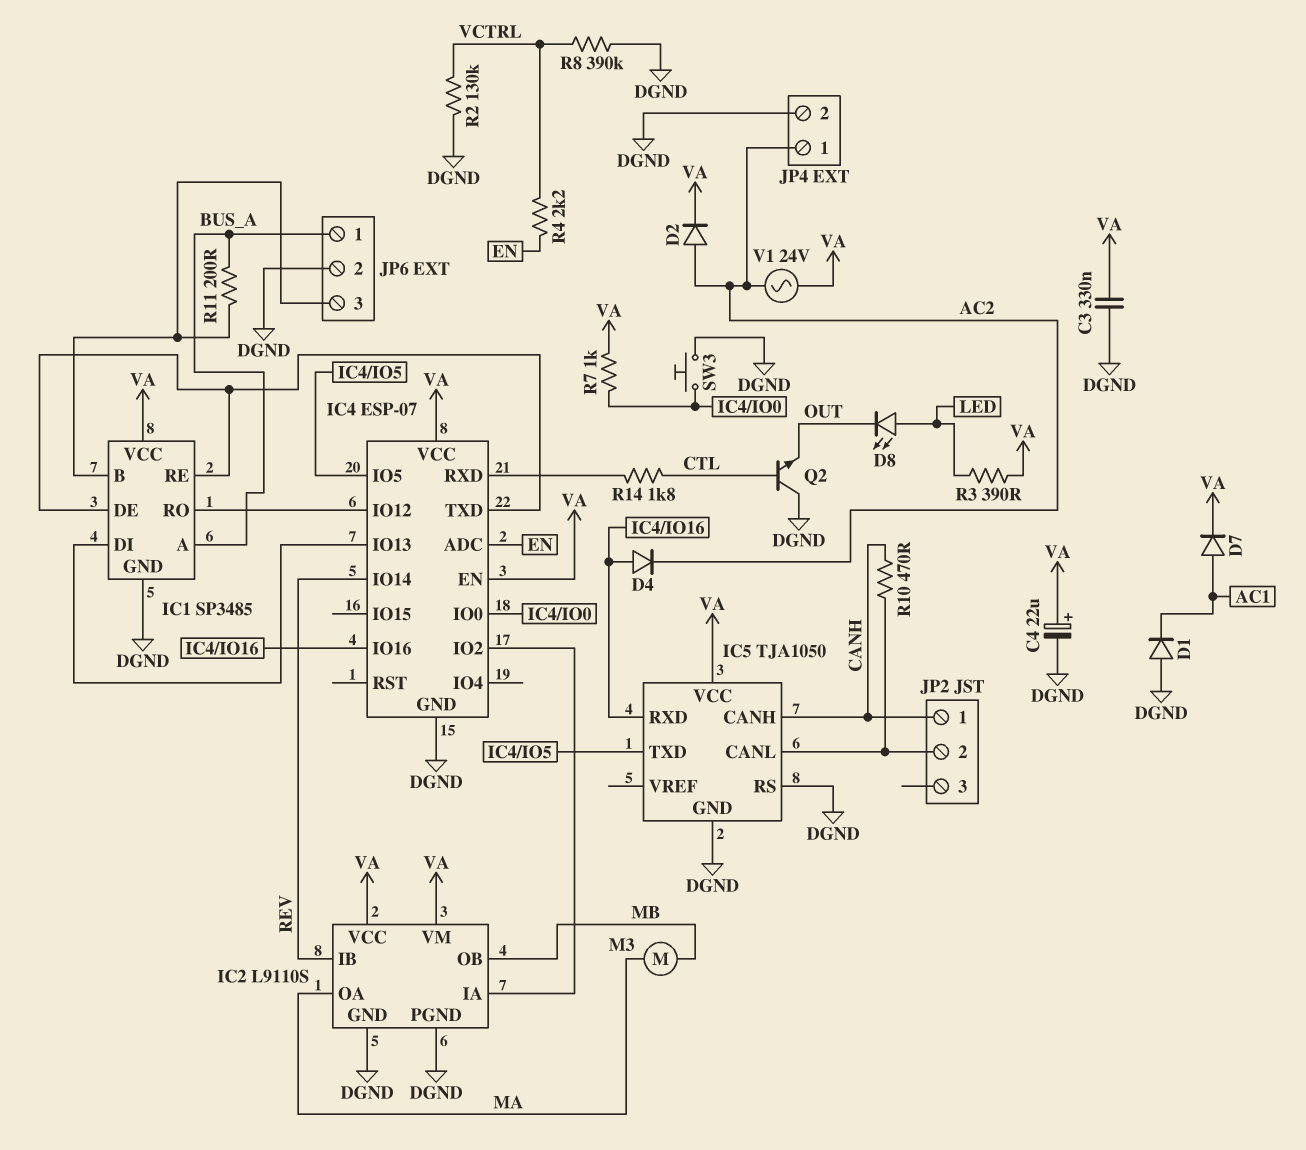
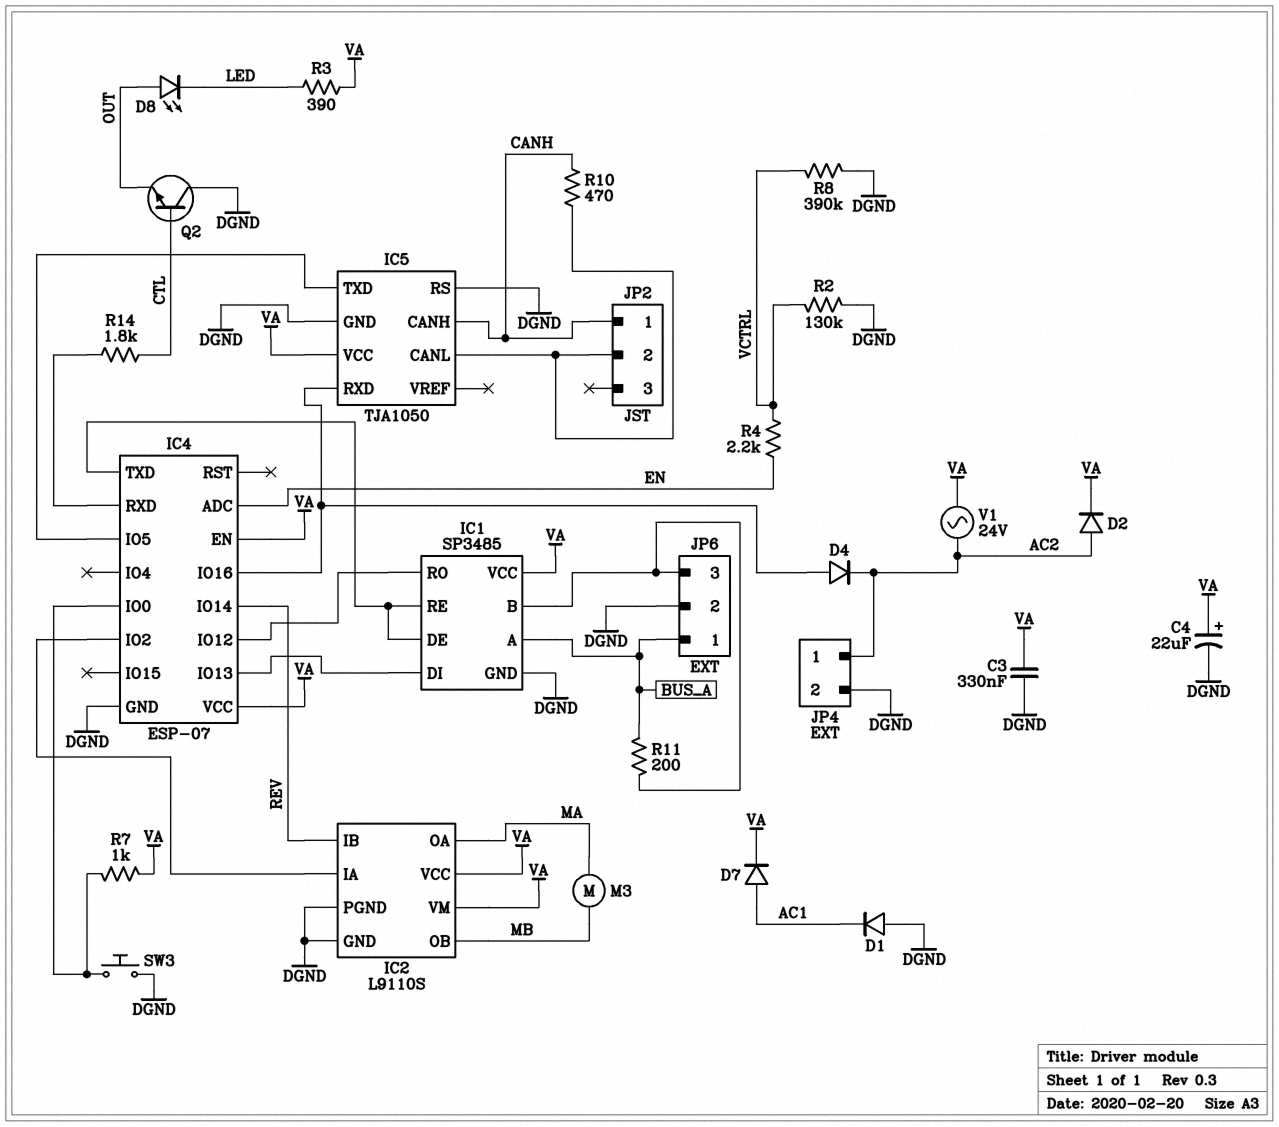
D8: LED (A LED, K OUT) -> LED (A OUT, K LED)

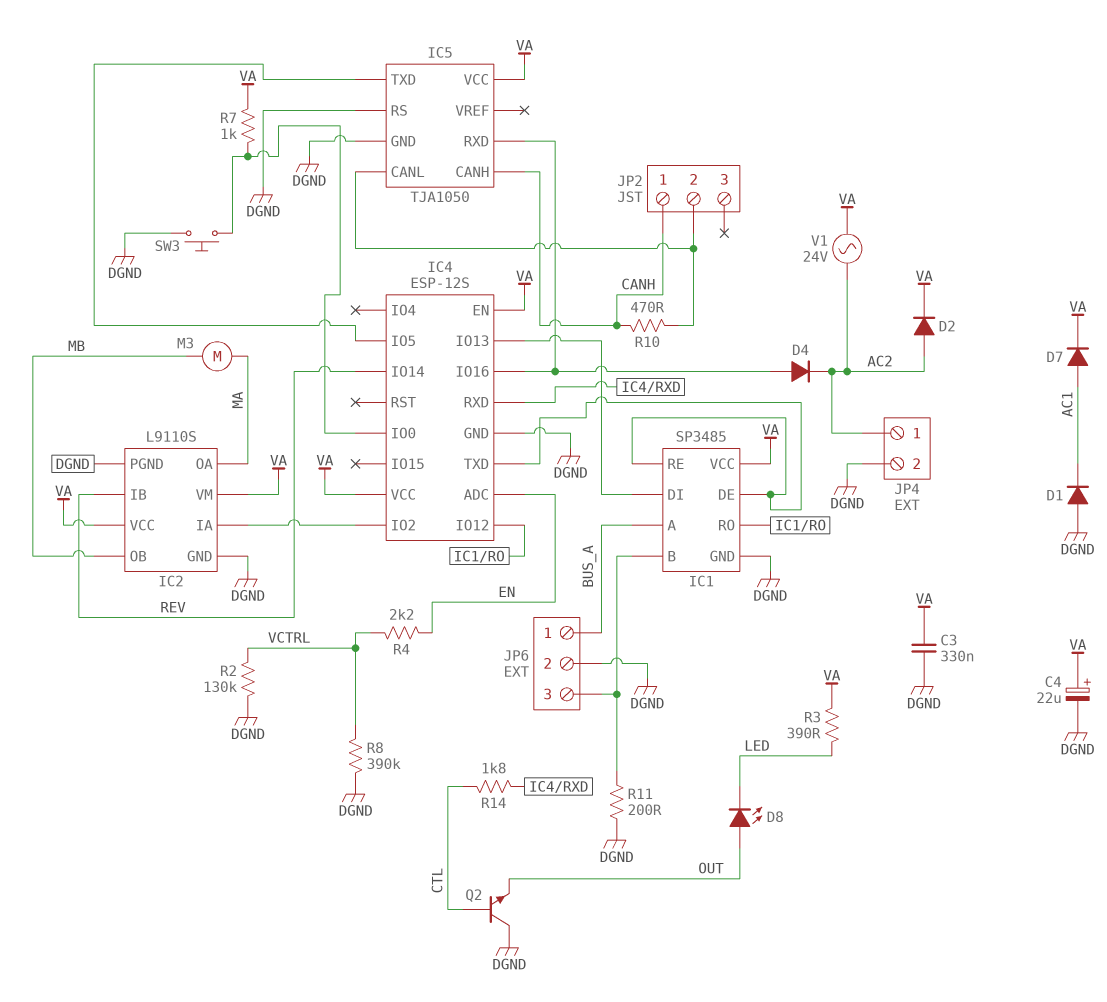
IC4: ESP-07 -> ESP-12S
R11: 200 (BUS_A, IC1/B) -> 200 (DGND, IC1/B)

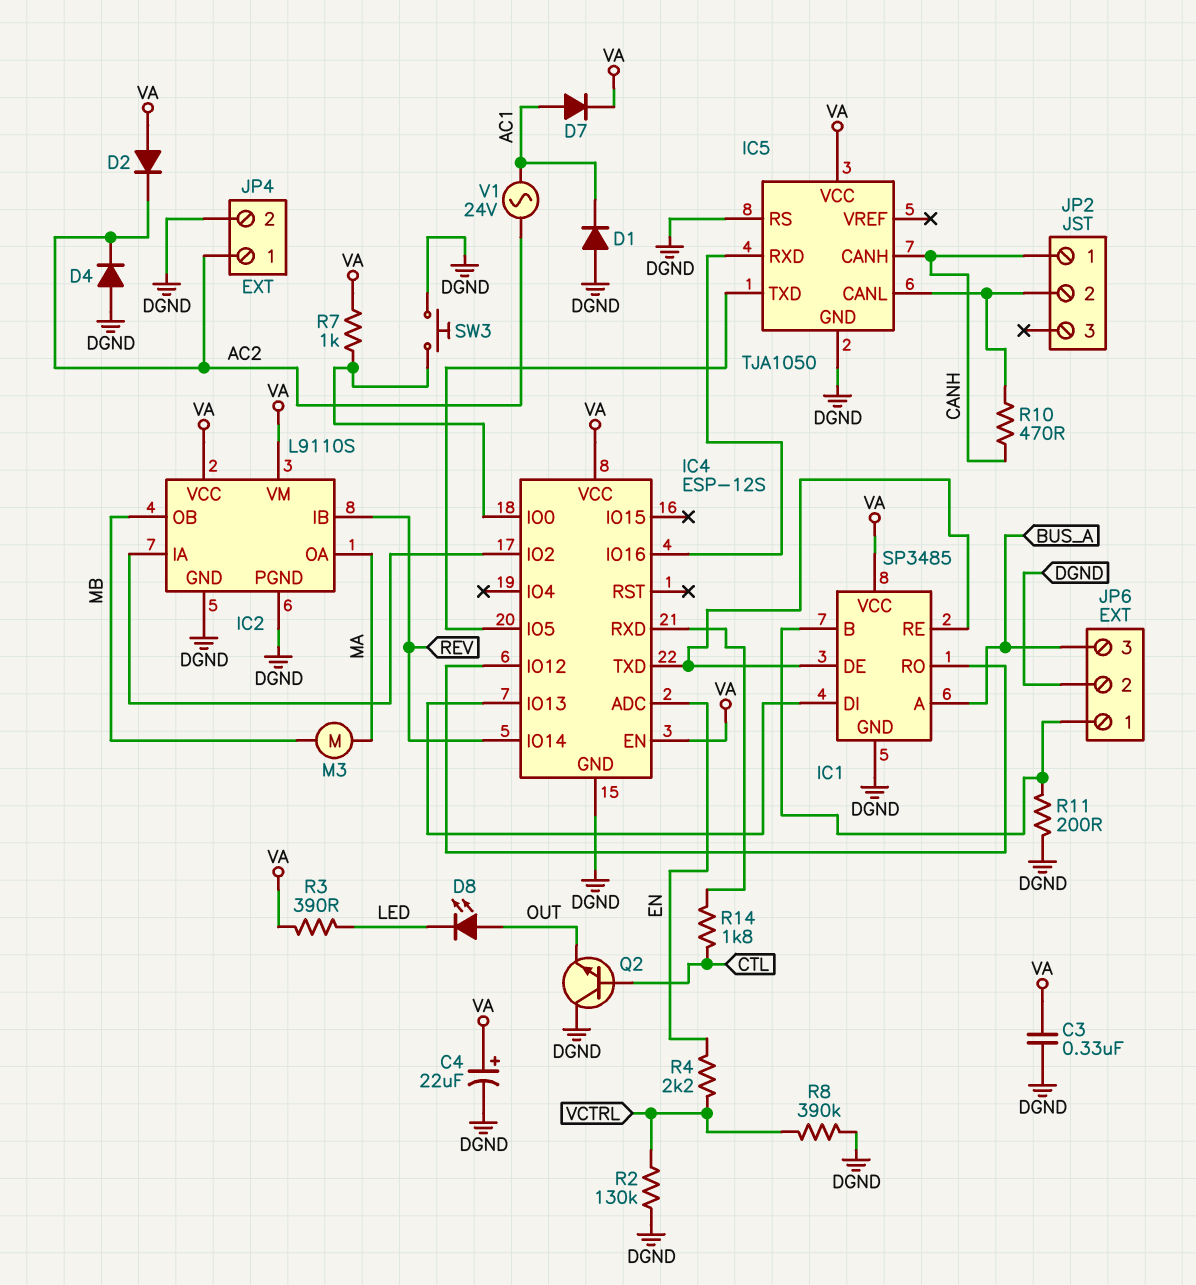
D2: diode (A AC2, K VA) -> diode (A VA, K AC2)
D4: diode (A IC4/IO16, K AC2) -> diode (A DGND, K AC2)
JP6 pin 1: BUS_A -> IC1/B
JP6 pin 3: IC1/B -> BUS_A
V1: AC 24V (AC2, VA) -> AC 24V (AC1, AC2)

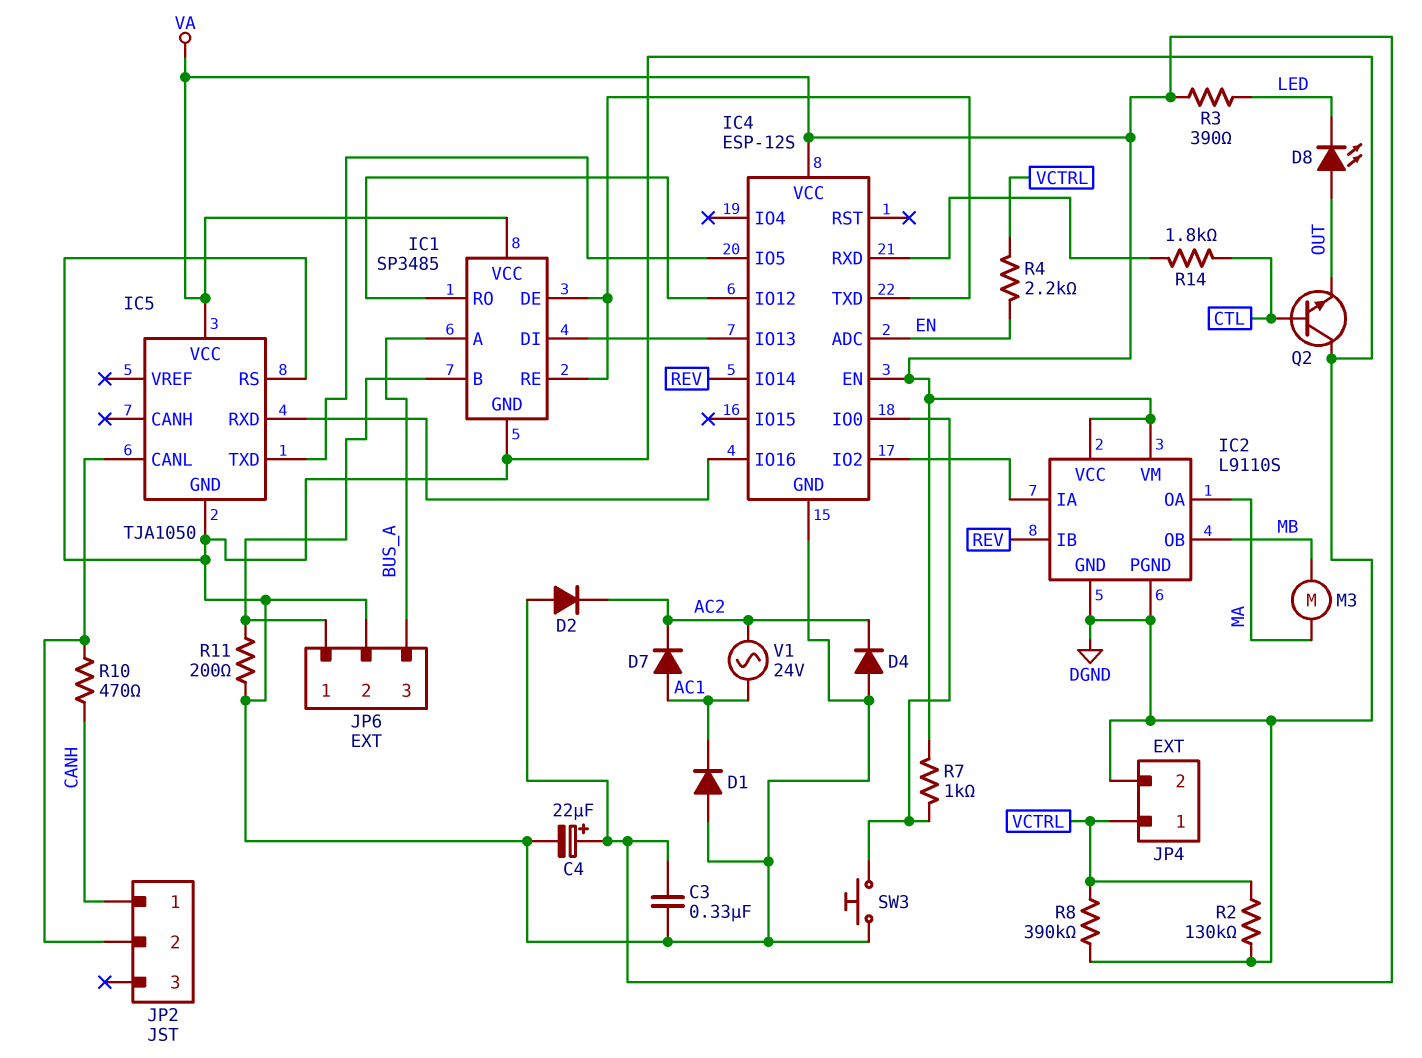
D7: diode (A AC1, K VA) -> diode (A AC1, K AC2)
IC5 pin CANH: CANH -> none
JP4 pin 1: AC2 -> VCTRL

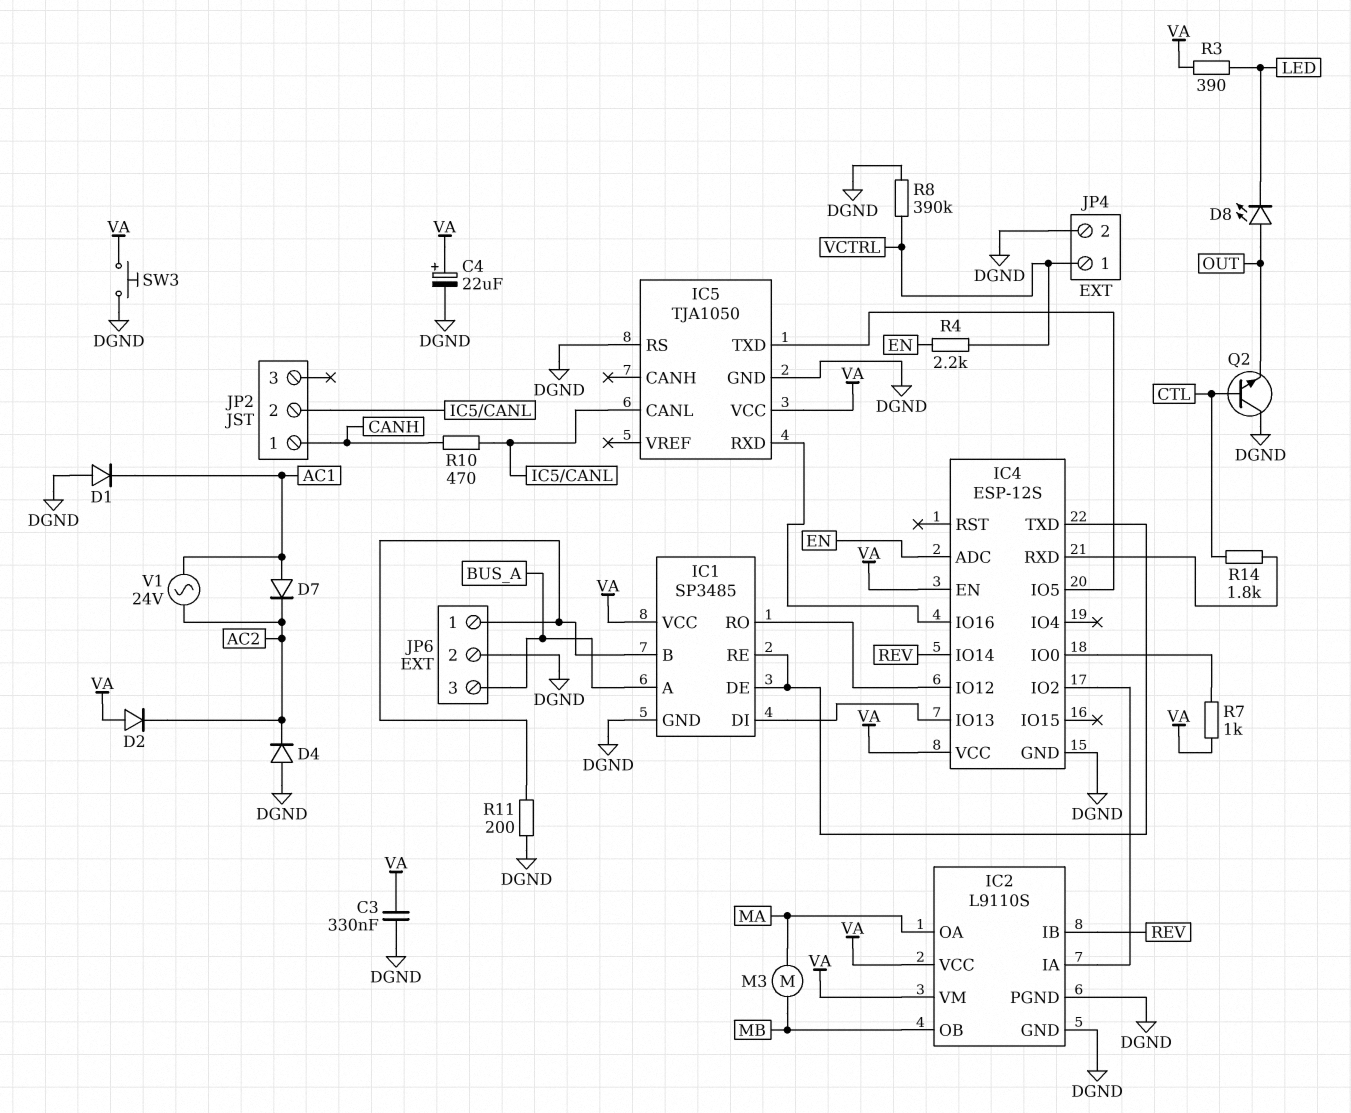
R2: 130k (DGND, VCTRL) -> none
SW3: button (DGND, IC4/IO0) -> button (DGND, VA)

